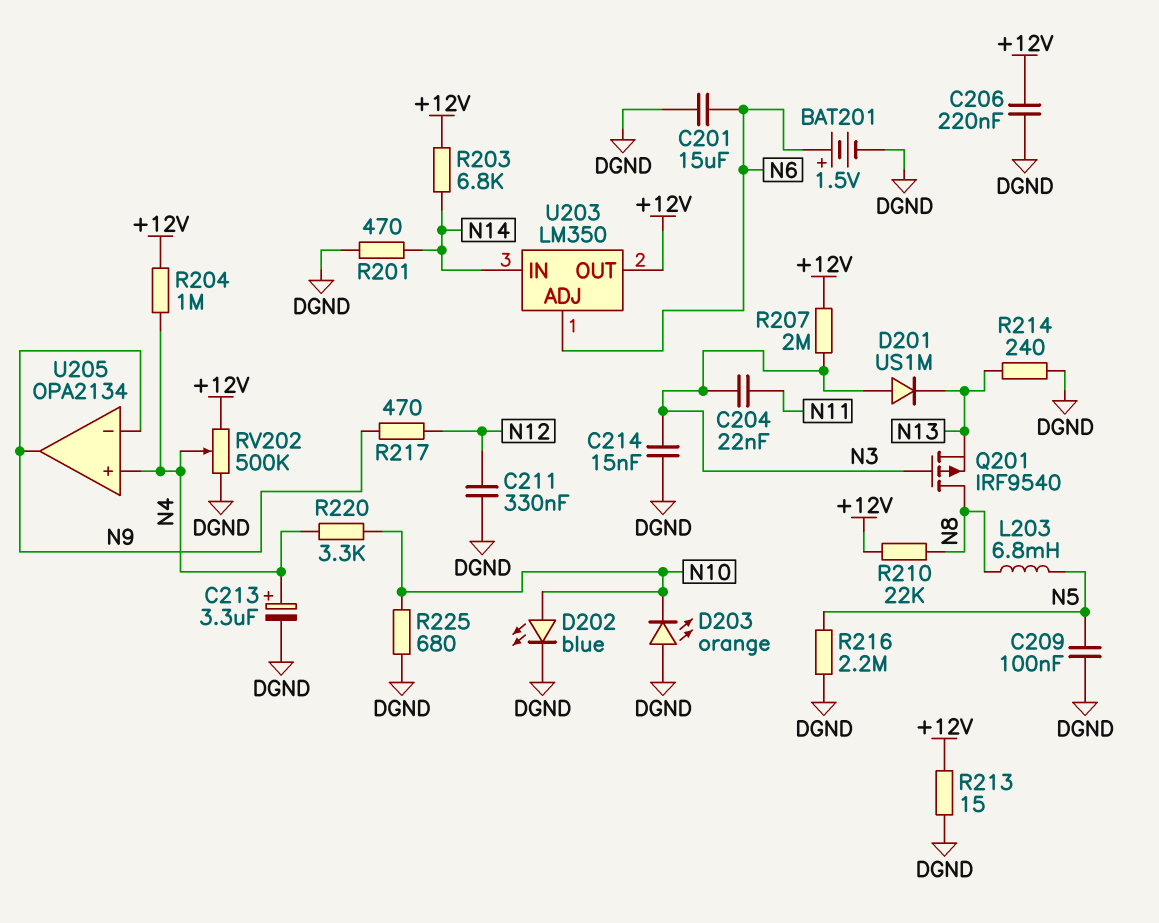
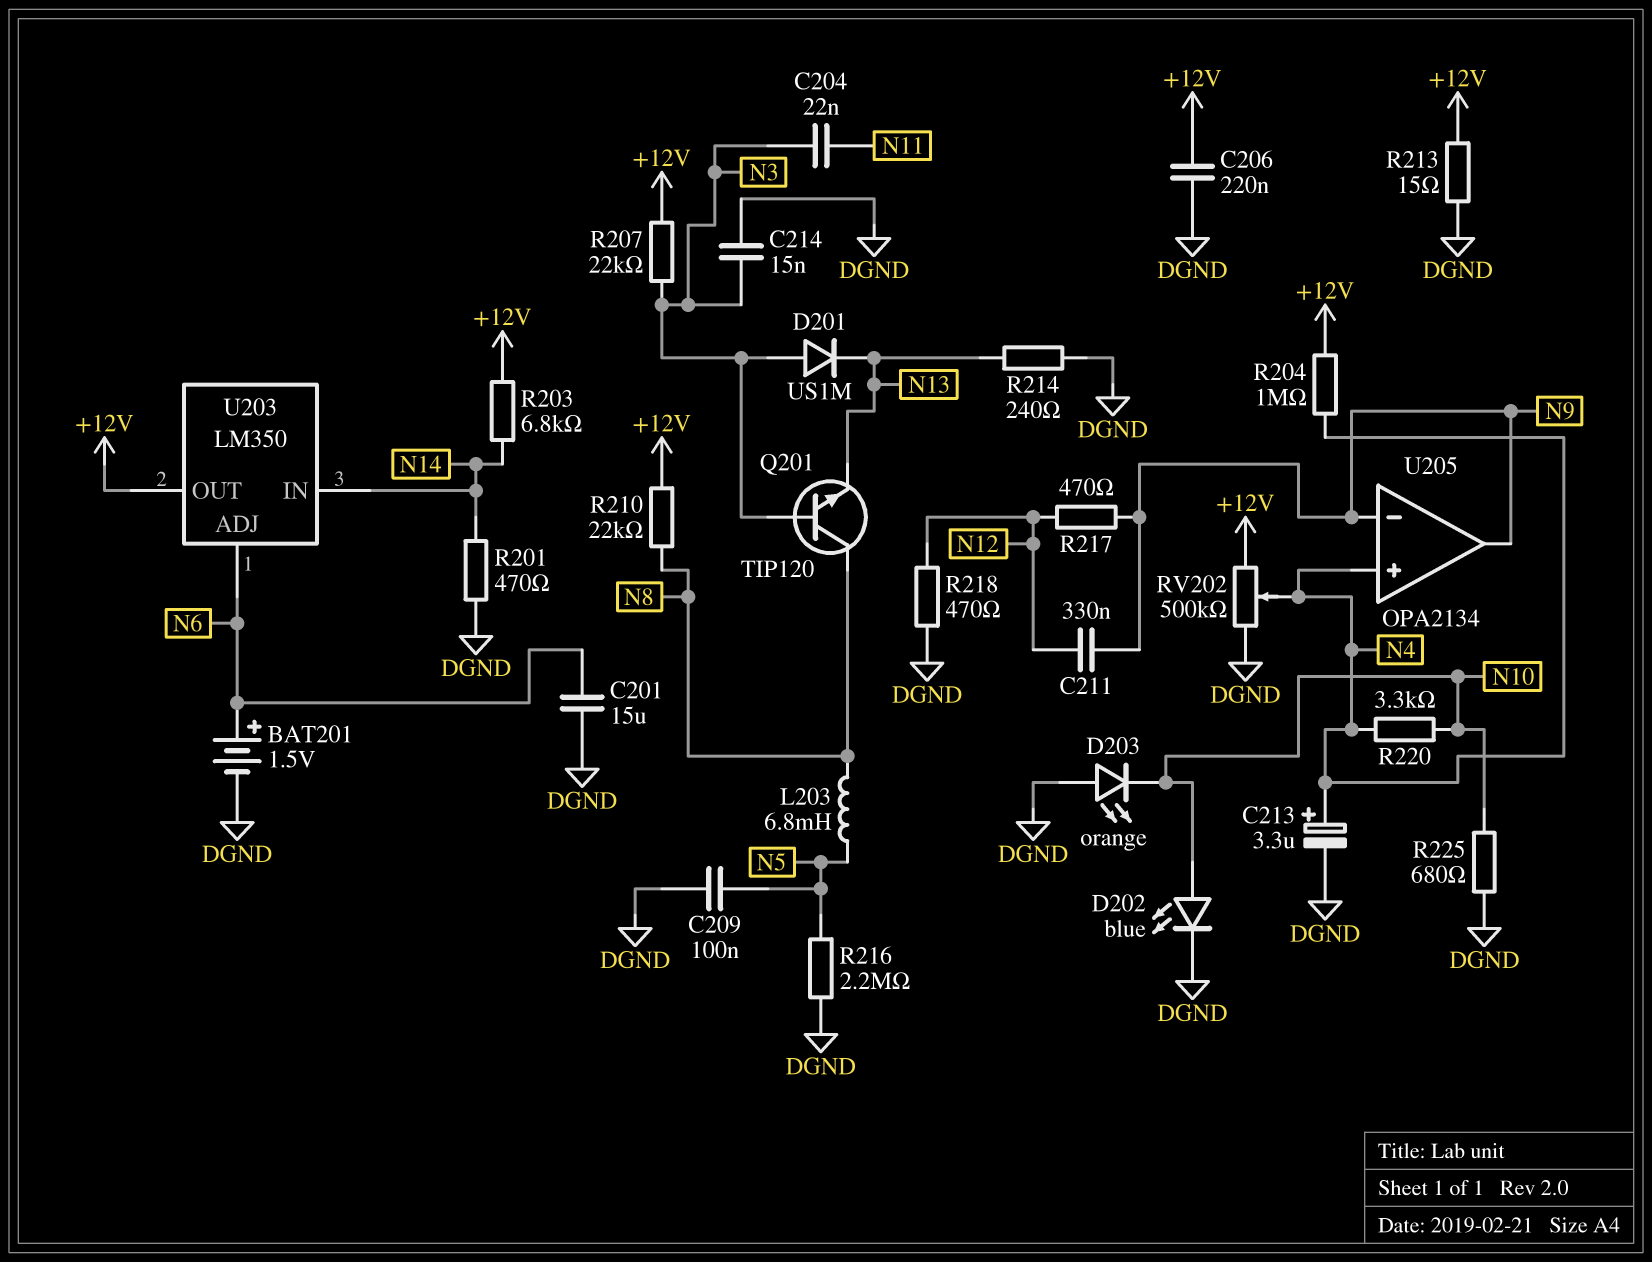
C211: 330nF (DGND, N12) -> 330nF (N9, N12)
Q201: PMOS IRF9540 (G N3, D N8, S N13) -> NPN TIP120 (B N3, C N8, E N13)
R207: 2M (+12V, N3) -> 22k (+12V, N3)
R218: none -> 470 (DGND, N12)

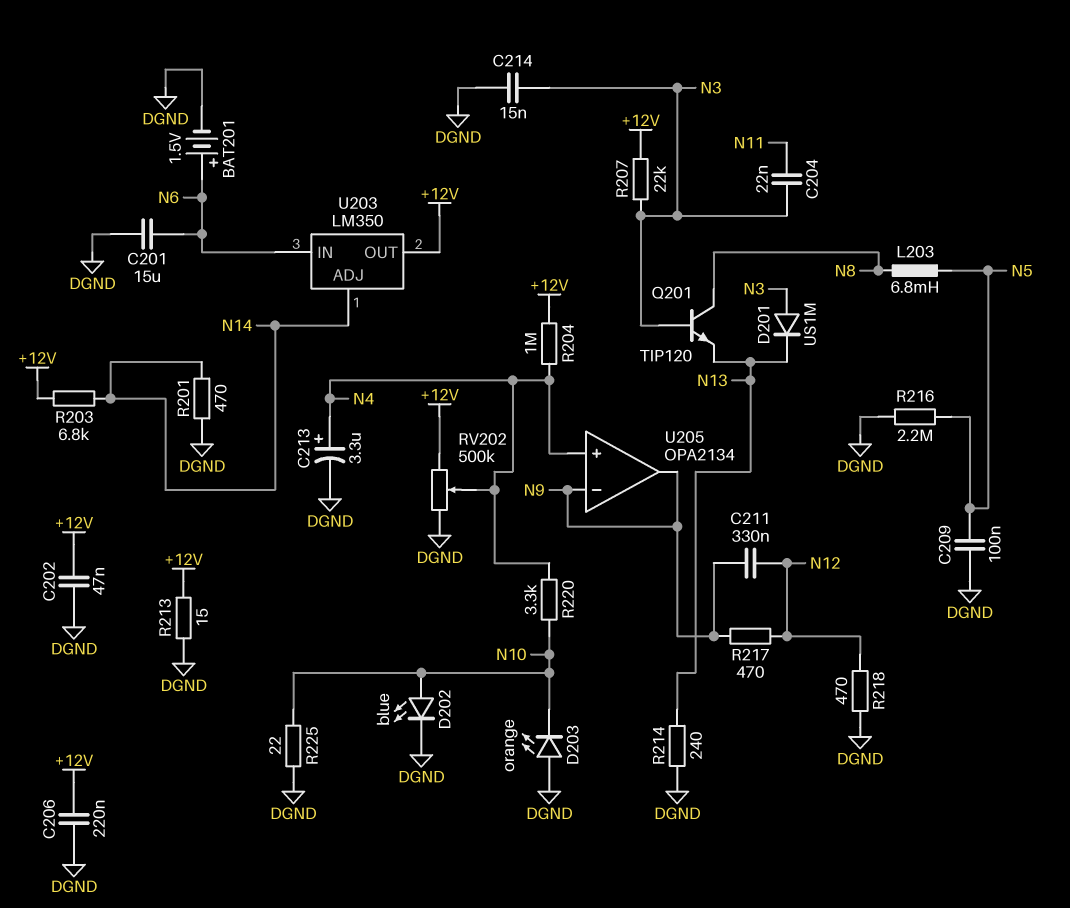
C202: none -> 47nF (+12V, DGND)
R210: 22k (+12V, N8) -> none
R225: 680 (DGND, N10) -> 22 (DGND, N10)
U203 pin ADJ: N6 -> N14
U203 pin IN: N14 -> N6

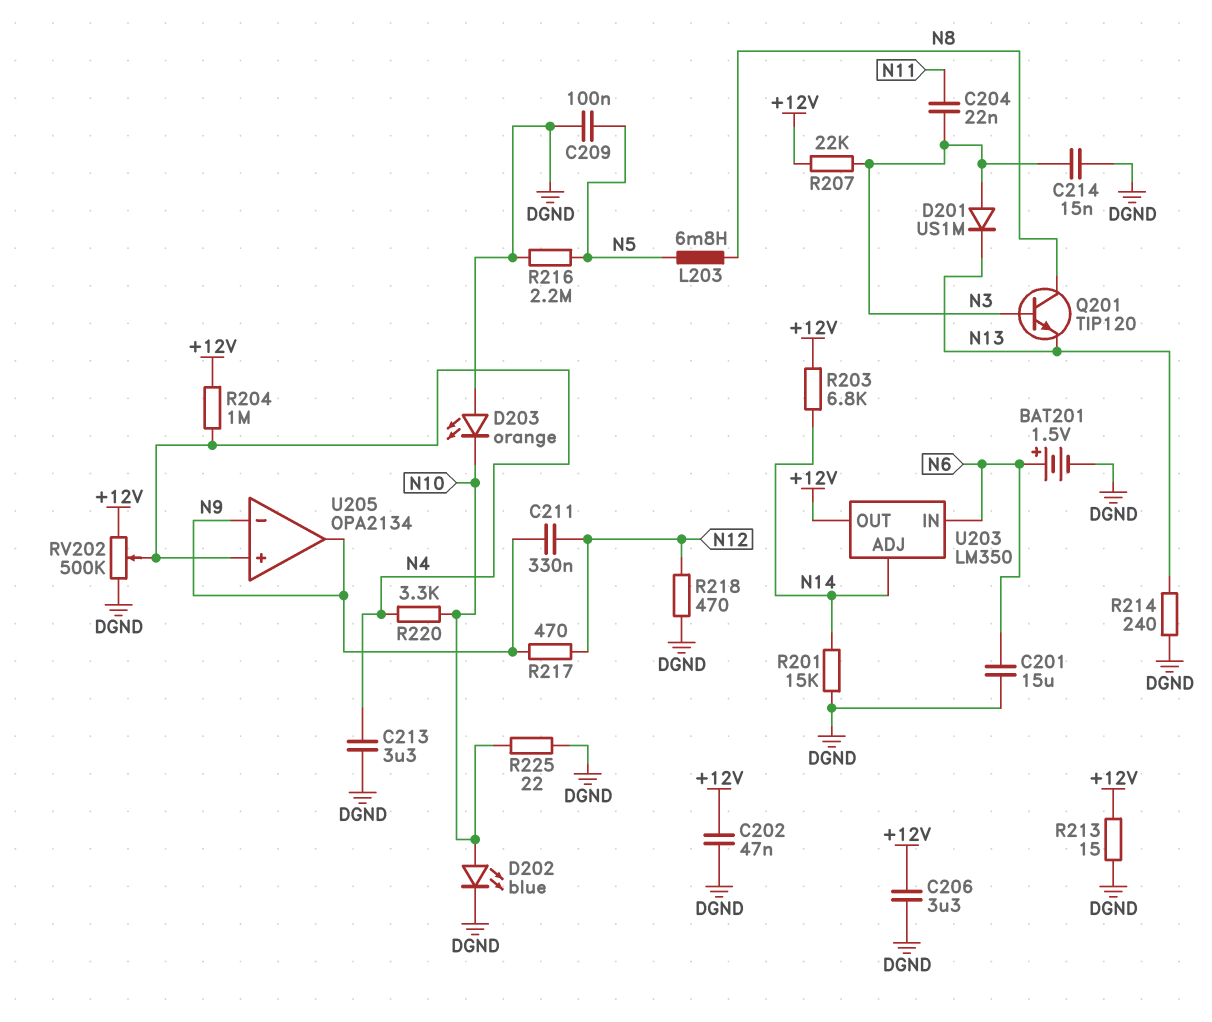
C206: 220nF (+12V, DGND) -> 3.3uF (+12V, DGND)
C213: 3.3uF (plus N4, minus DGND) -> 3.3uF (DGND, N4)
R201: 470 (DGND, N14) -> 15k (DGND, N14)

